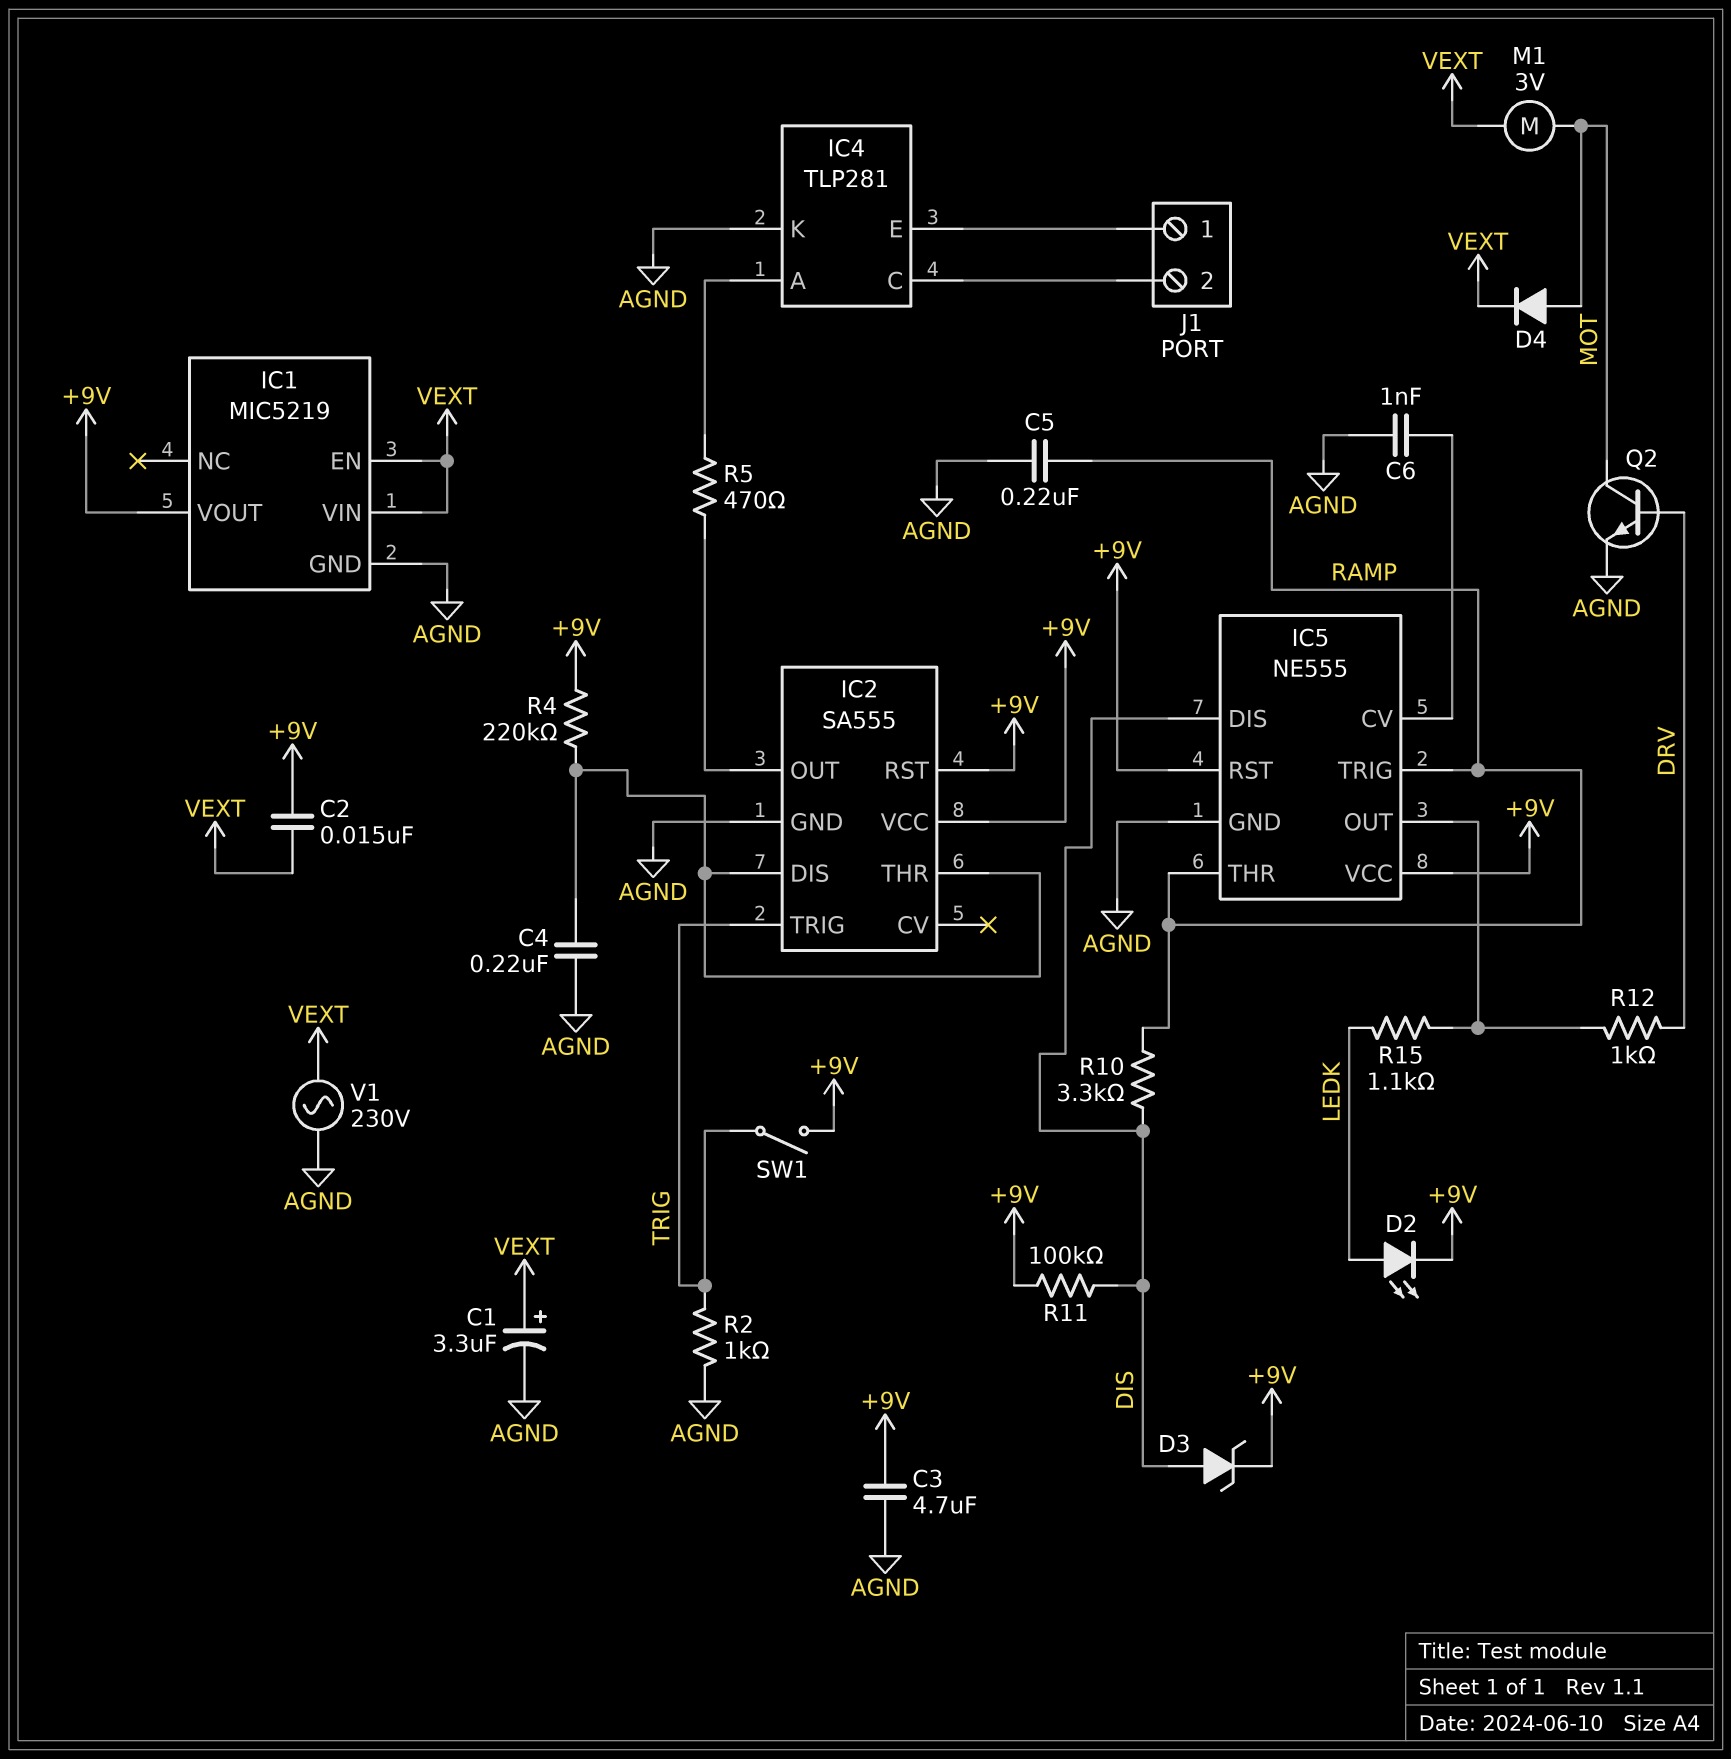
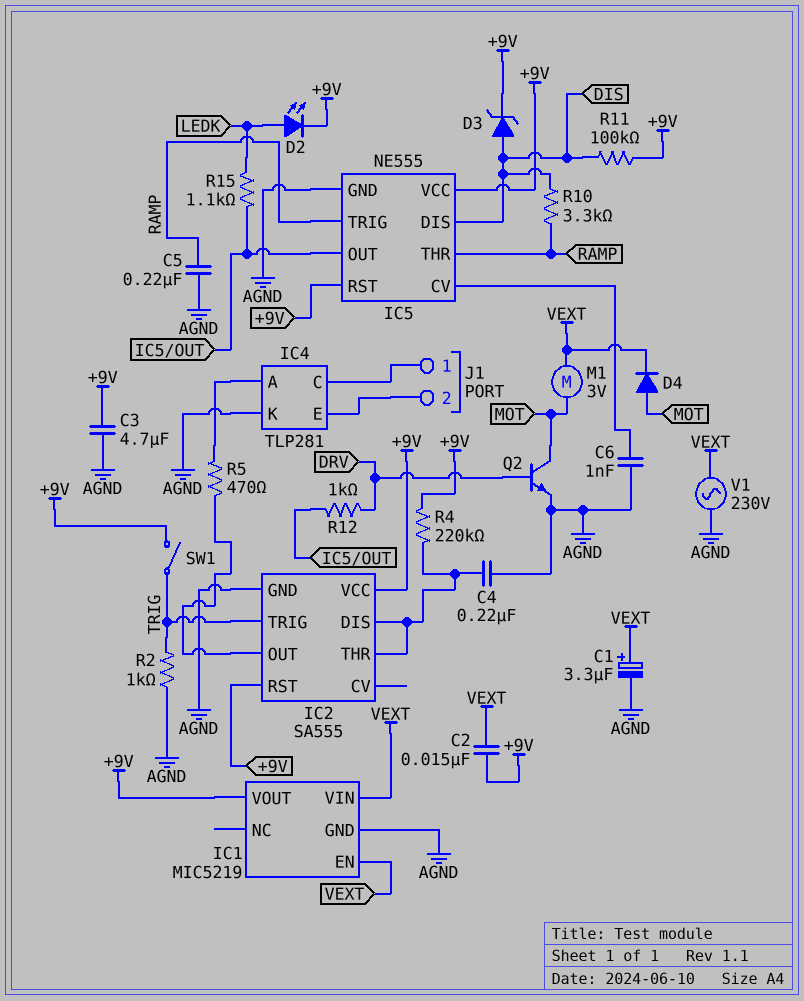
J1 pin 1: IC4/E -> IC4/C
J1 pin 2: IC4/C -> IC4/E

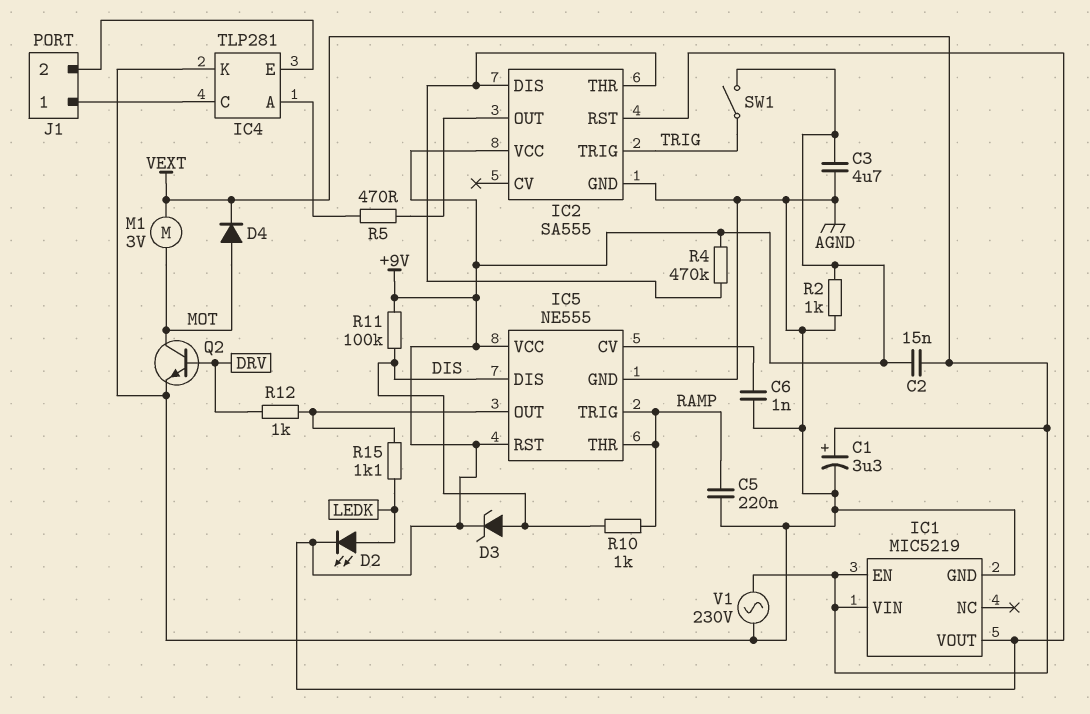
C4: 220nF (AGND, IC2/DIS) -> none
R2: 1k (AGND, TRIG) -> 1k (+9V, AGND)
R4: 220k (+9V, IC2/DIS) -> 470k (+9V, IC2/DIS)
R10: 3.3k (DIS, RAMP) -> 1k (DIS, RAMP)

